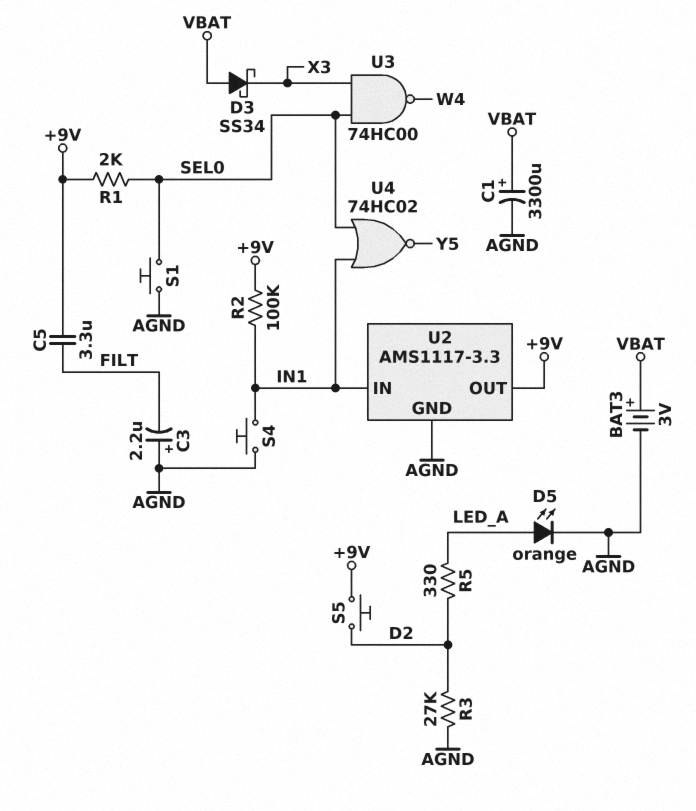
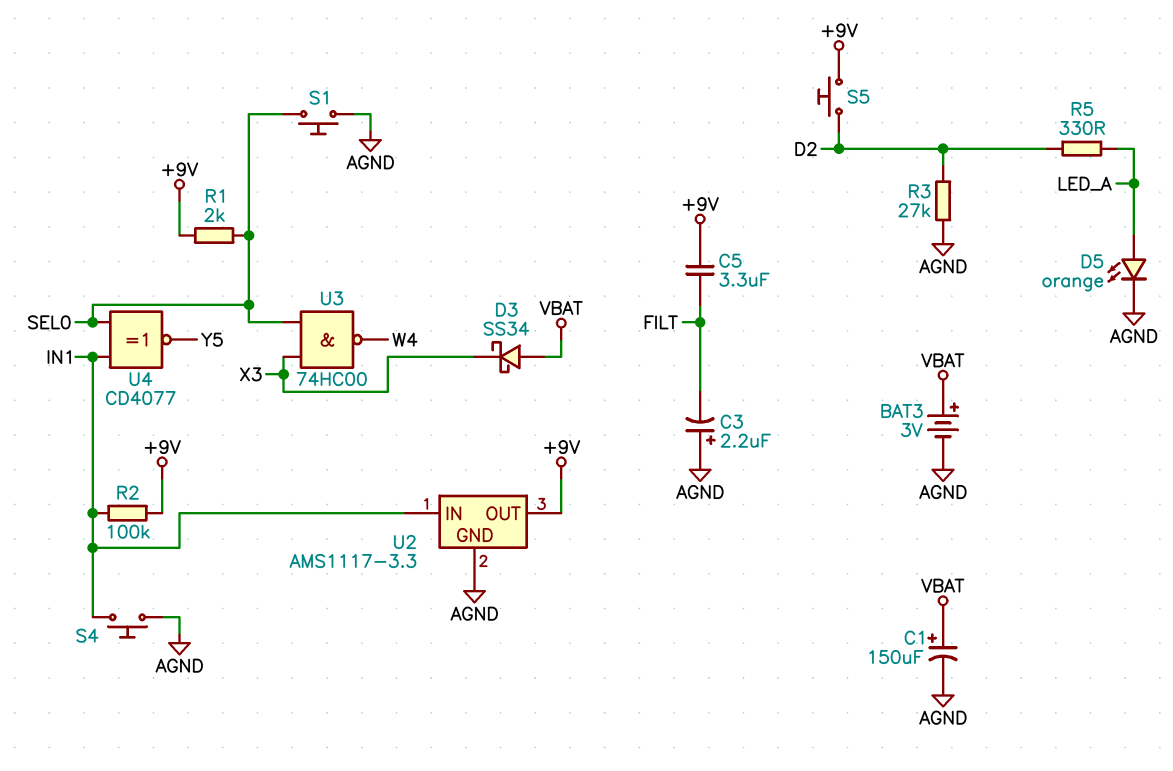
C1: 3300uF (plus VBAT, minus AGND) -> 150uF (plus VBAT, minus AGND)
U4: NOR 74HC02 (in IN1, in SEL0, out Y5) -> XNOR CD4077 (in IN1, in SEL0, out Y5)

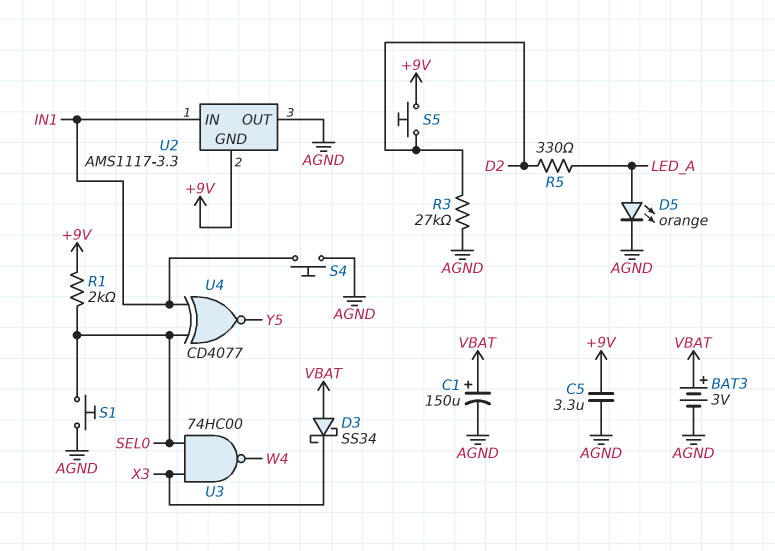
C3: 2.2uF (plus AGND, minus FILT) -> none
C5: 3.3uF (+9V, FILT) -> 3.3uF (+9V, AGND)
R2: 100k (+9V, IN1) -> none
U2 pin GND: AGND -> +9V
U2 pin OUT: +9V -> AGND

